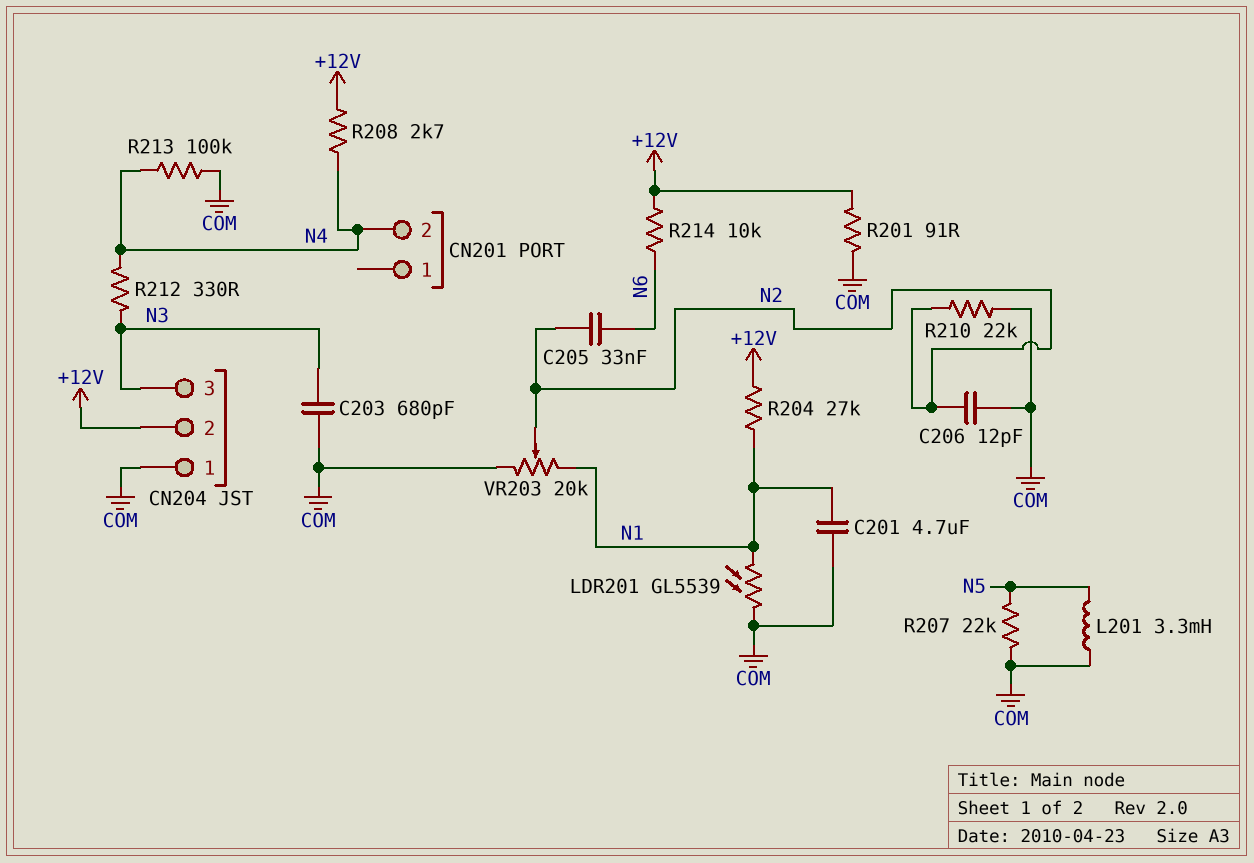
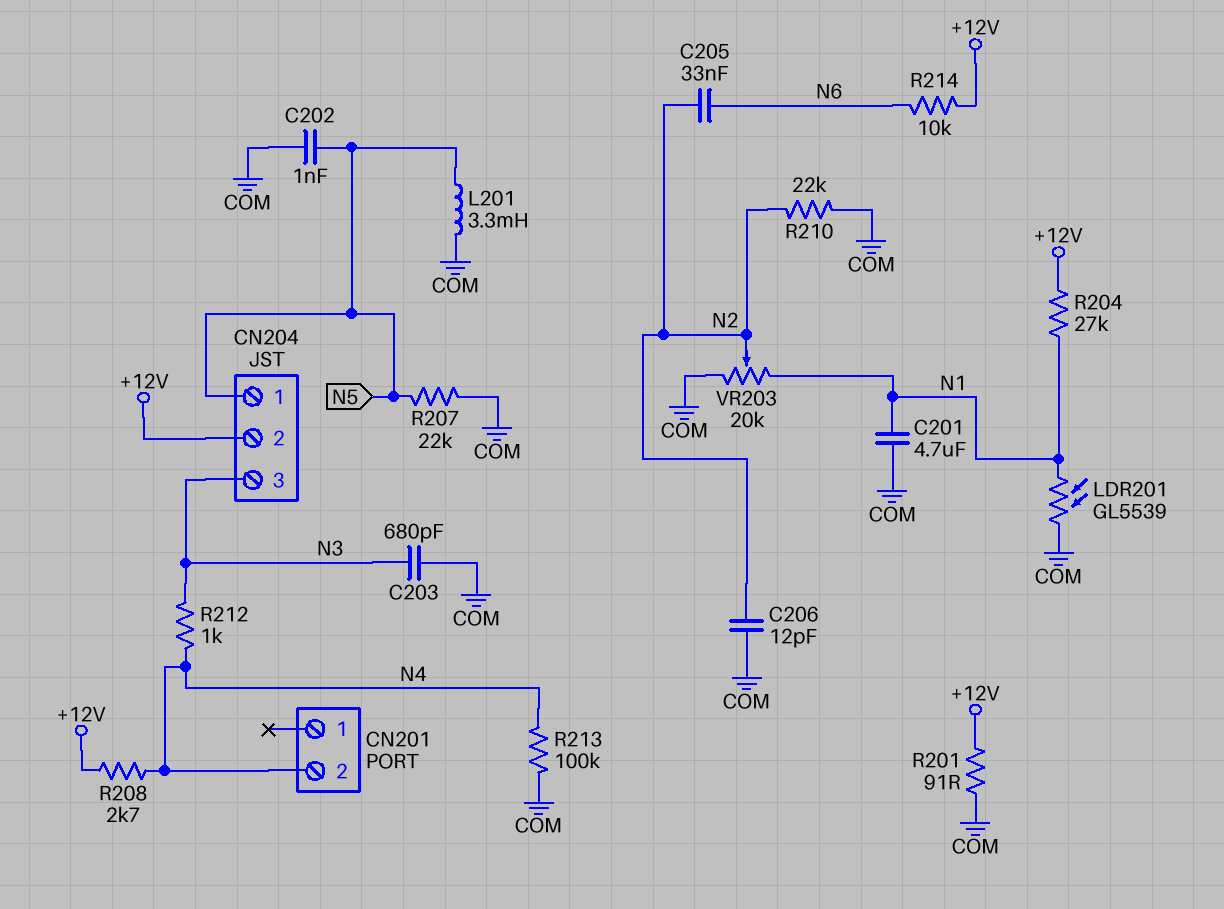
C202: none -> 1nF (COM, N5)
CN204 pin 1: COM -> N5
R212: 330 (N3, N4) -> 1k (N3, N4)

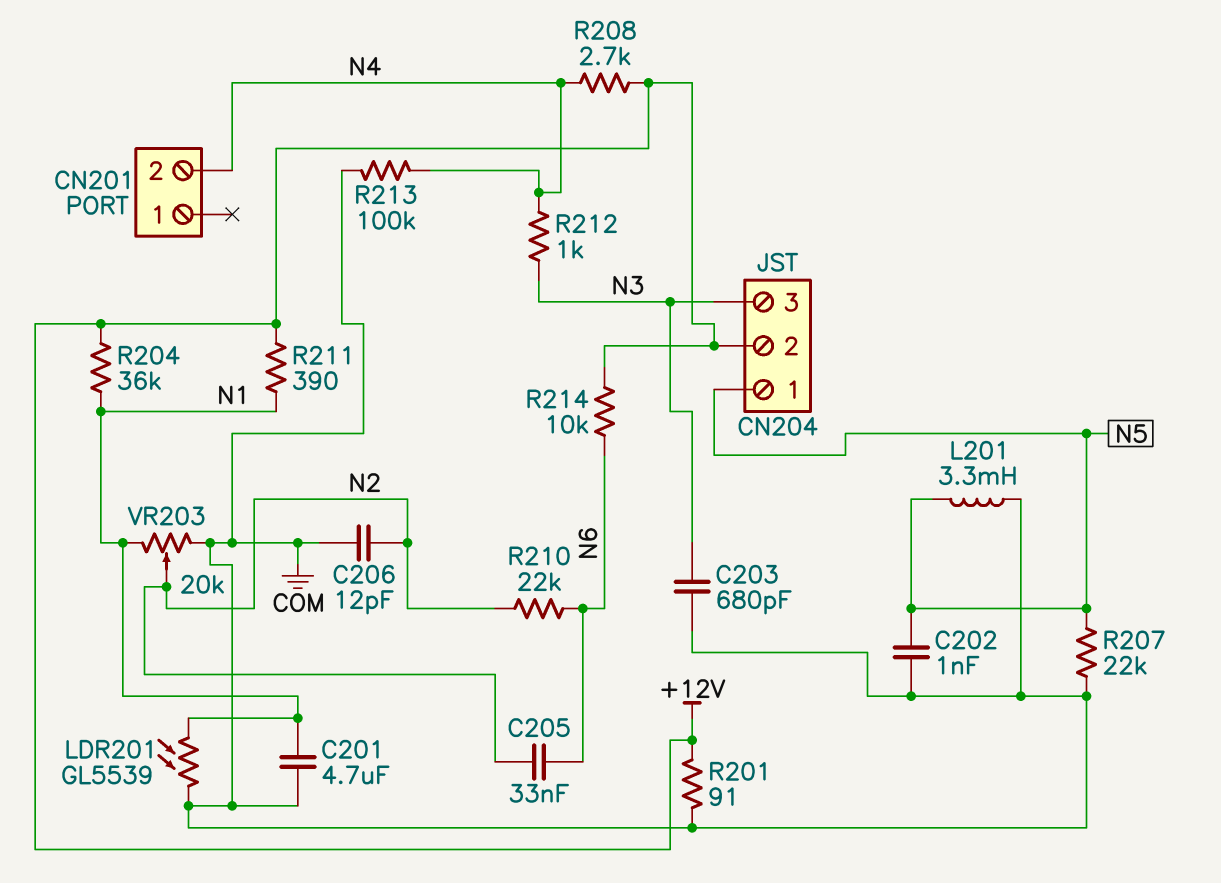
R204: 27k (+12V, N1) -> 36k (+12V, N1)
R210: 22k (COM, N2) -> 22k (N2, N6)
R211: none -> 390 (+12V, N1)

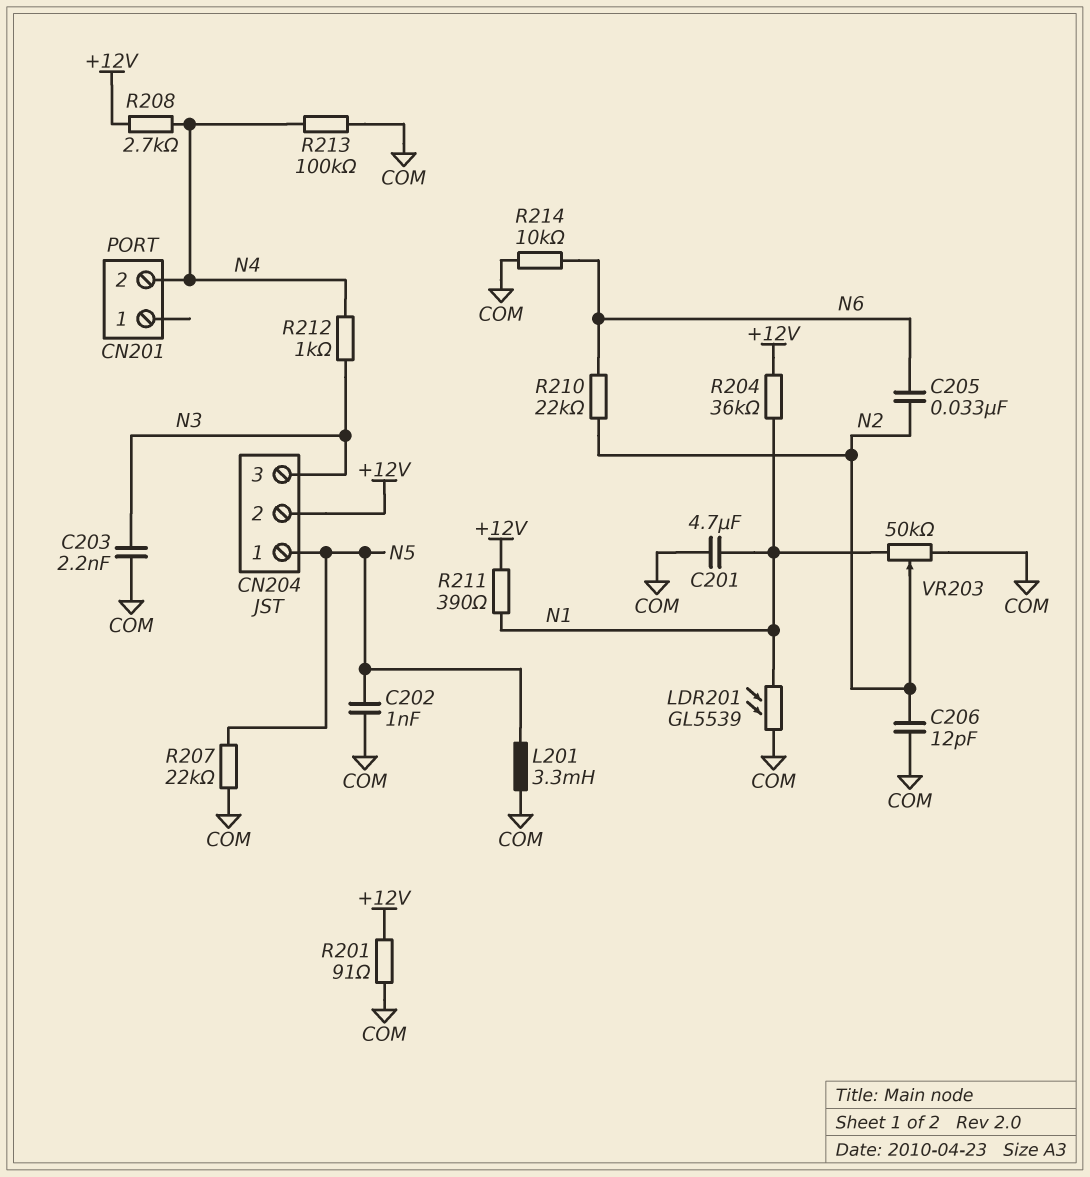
C203: 680pF (COM, N3) -> 2.2nF (COM, N3)
R214: 10k (+12V, N6) -> 10k (COM, N6)
VR203: 20k (COM, N1, wiper N2) -> 50k (COM, N1, wiper N2)

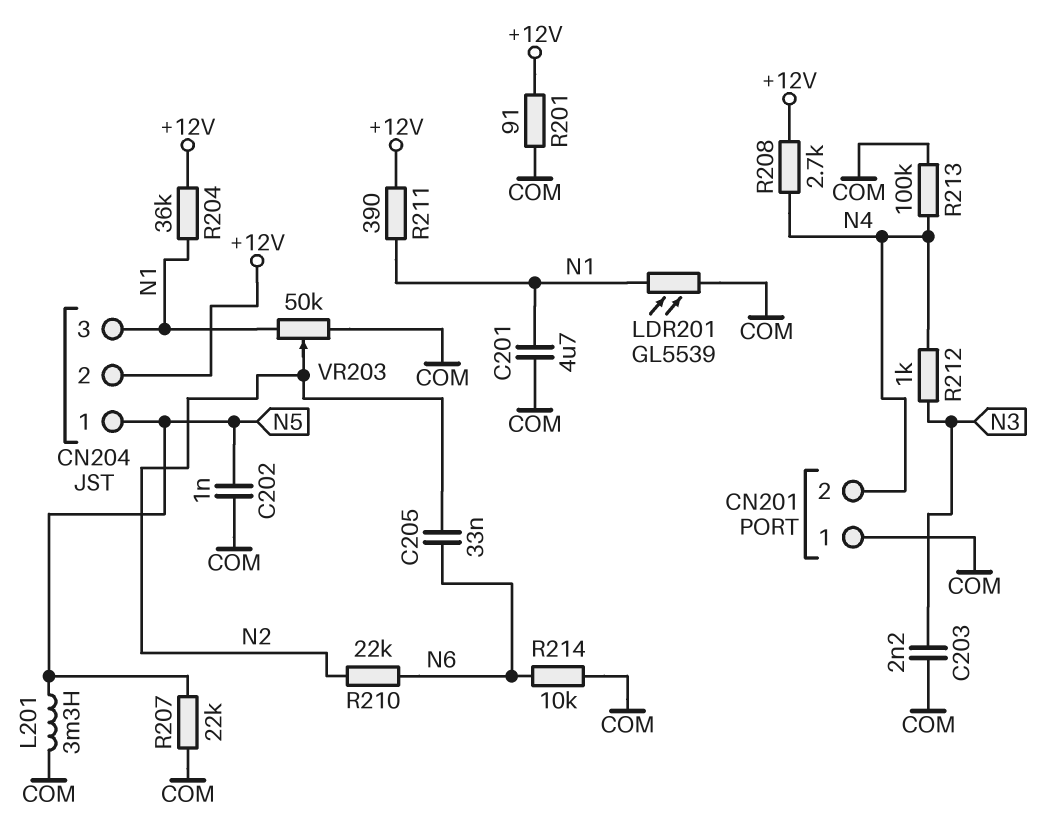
C206: 12pF (COM, N2) -> none
CN201 pin 1: none -> COM
CN204 pin 3: N3 -> N1

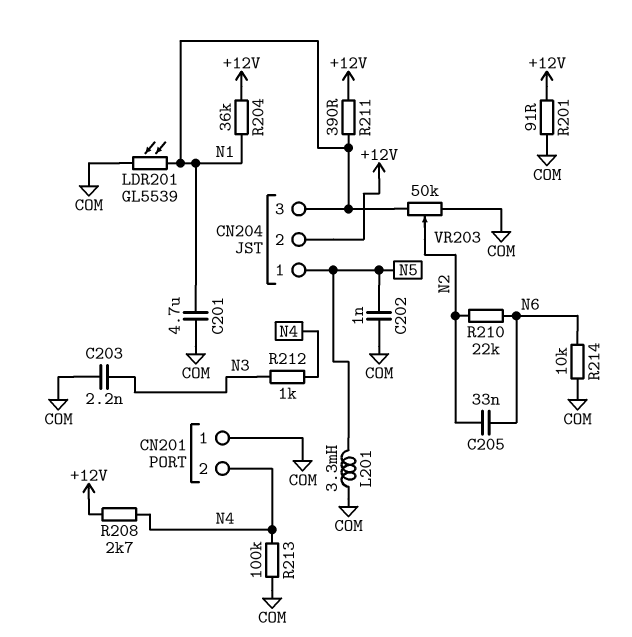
R207: 22k (COM, N5) -> none

